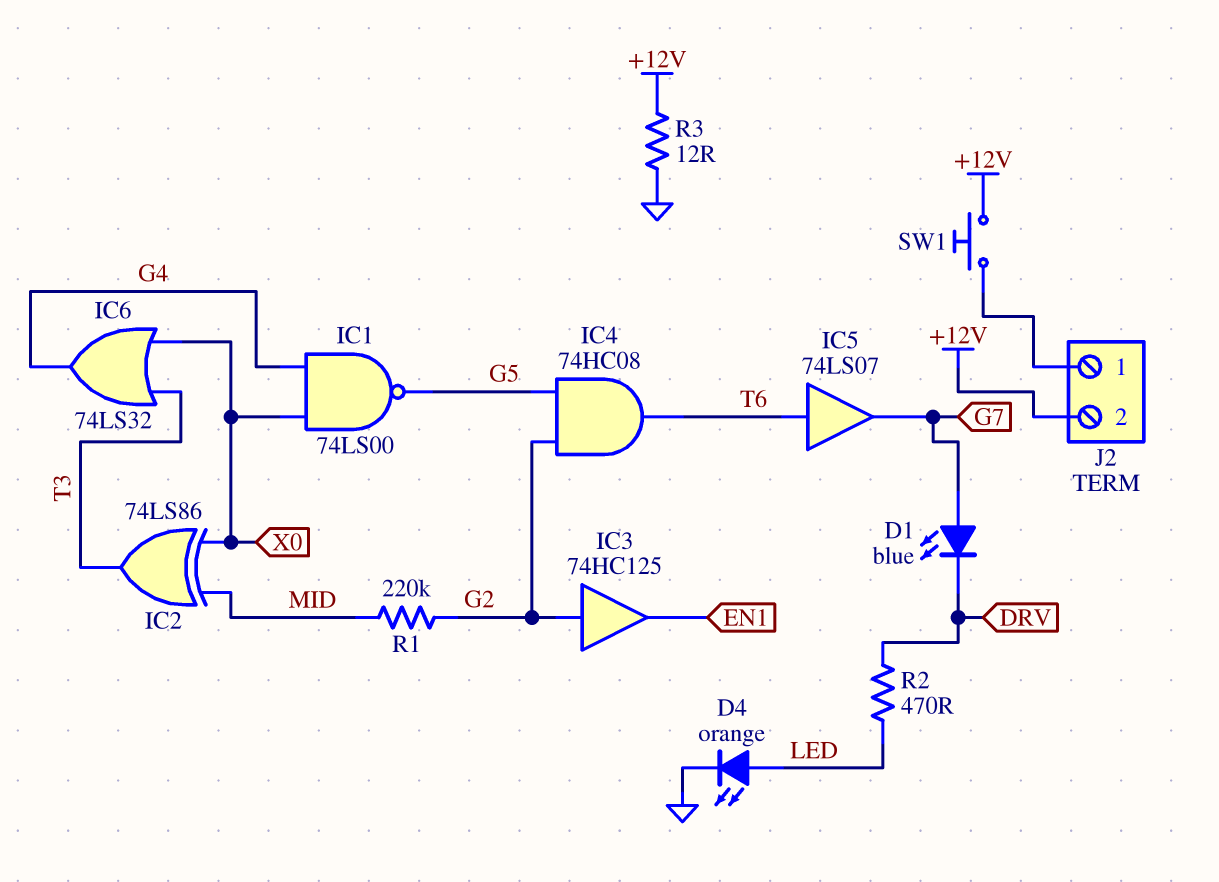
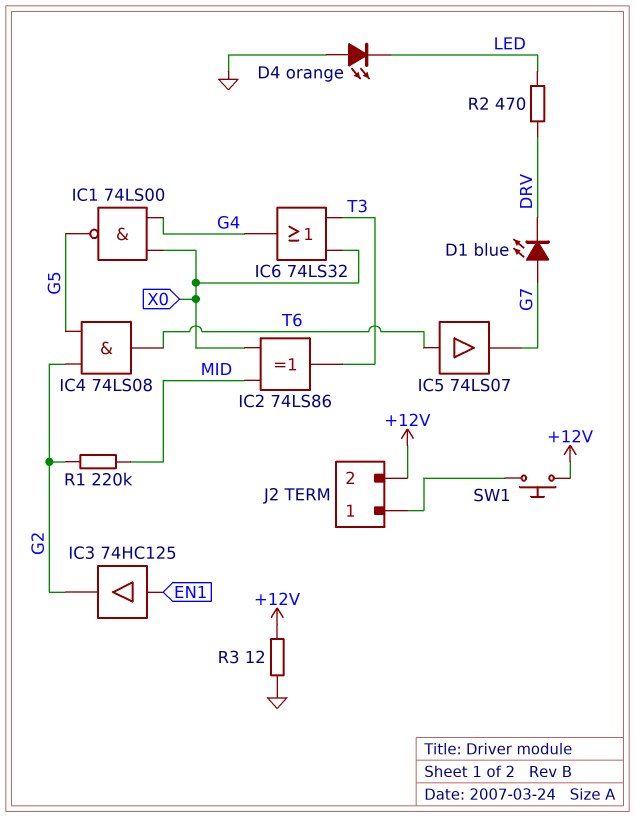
D4: LED orange (A LED, K GND) -> LED orange (A GND, K LED)
IC3: buffer 74HC125 (in G2, out EN1) -> buffer 74HC125 (in EN1, out G2)
IC4: AND 74HC08 (in G2, in G5, out T6) -> AND 74LS08 (in G2, in G5, out T6)

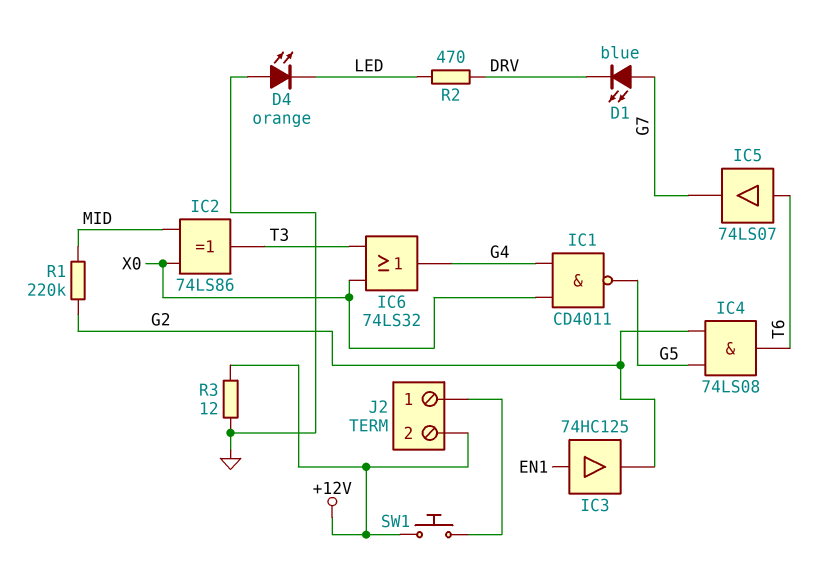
IC1: NAND 74LS00 (in G4, in X0, out G5) -> NAND CD4011 (in G4, in X0, out G5)

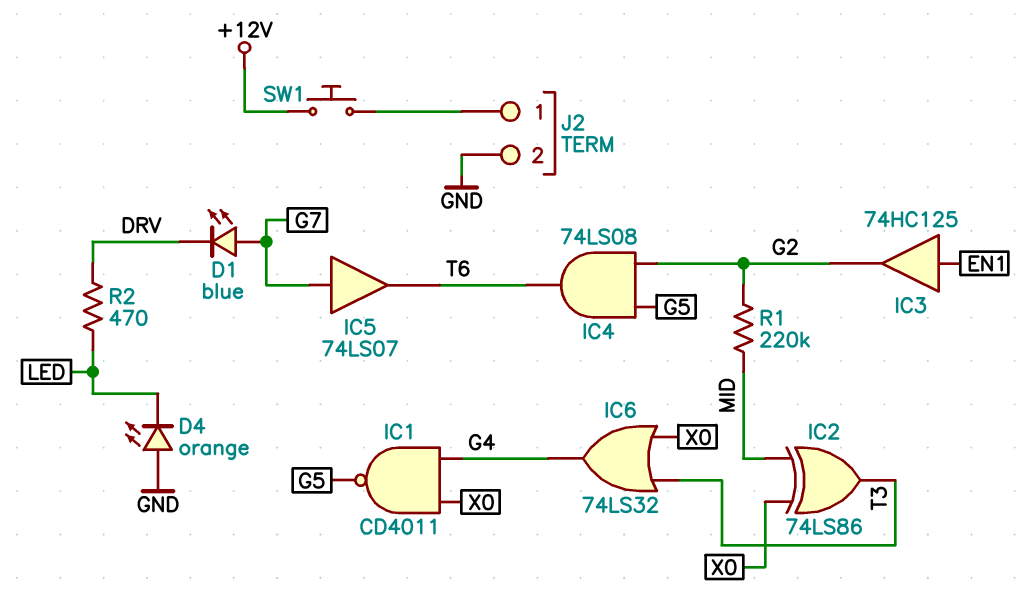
IC5: buffer 74LS07 (in T6, out G7) -> buffer 74LS07 (in G7, out T6)
J2 pin 2: +12V -> GND
R3: 12 (+12V, GND) -> none

